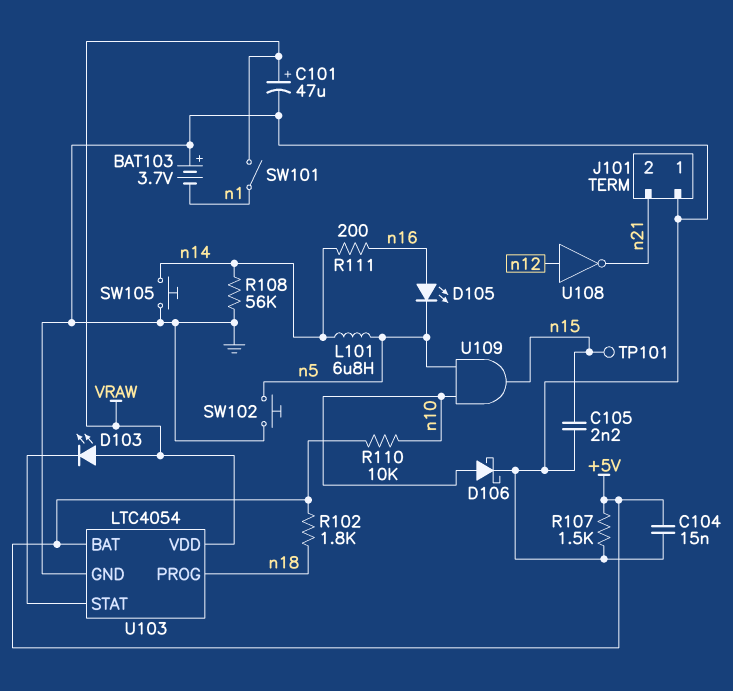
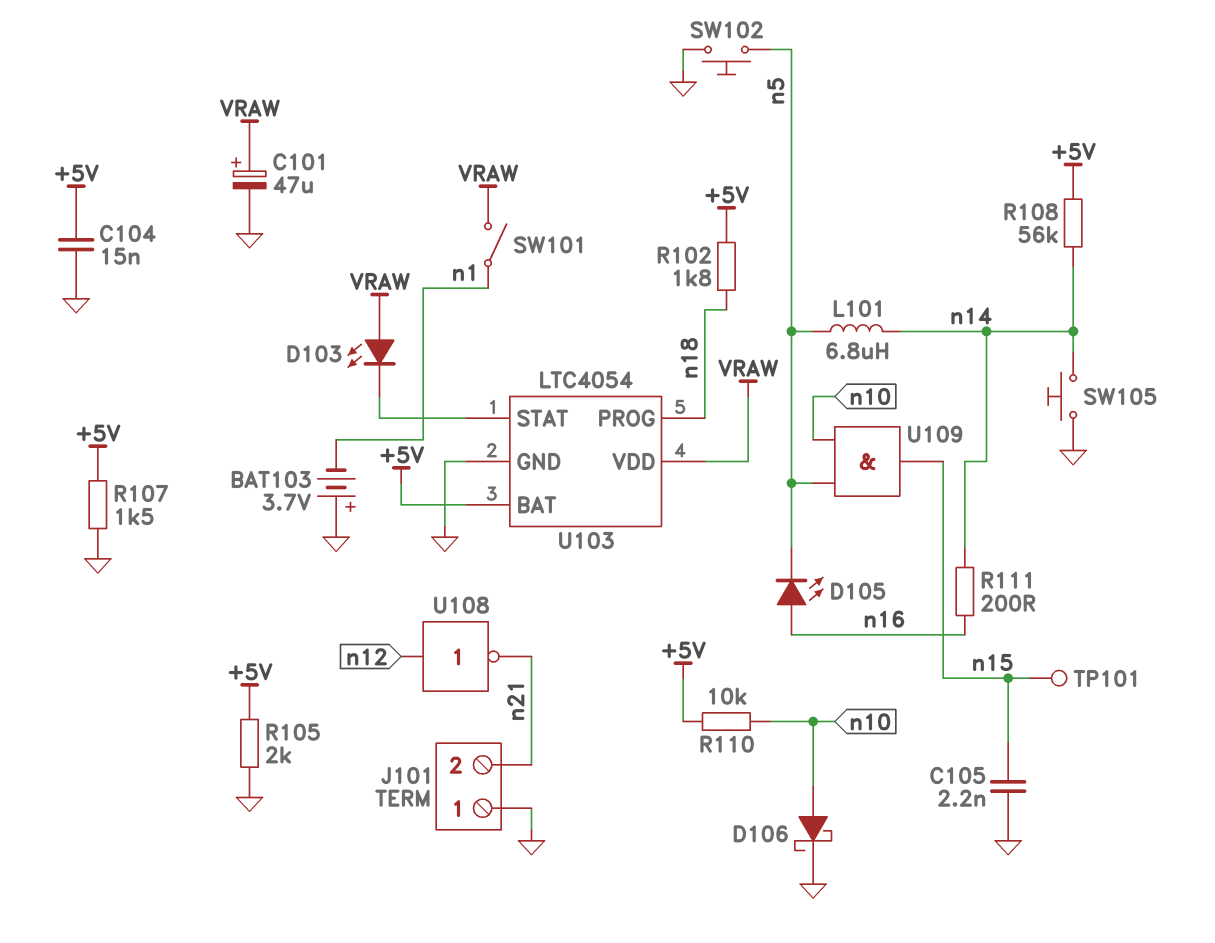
R105: none -> 2k (+5V, GND)
R108: 56k (GND, n14) -> 56k (+5V, n14)

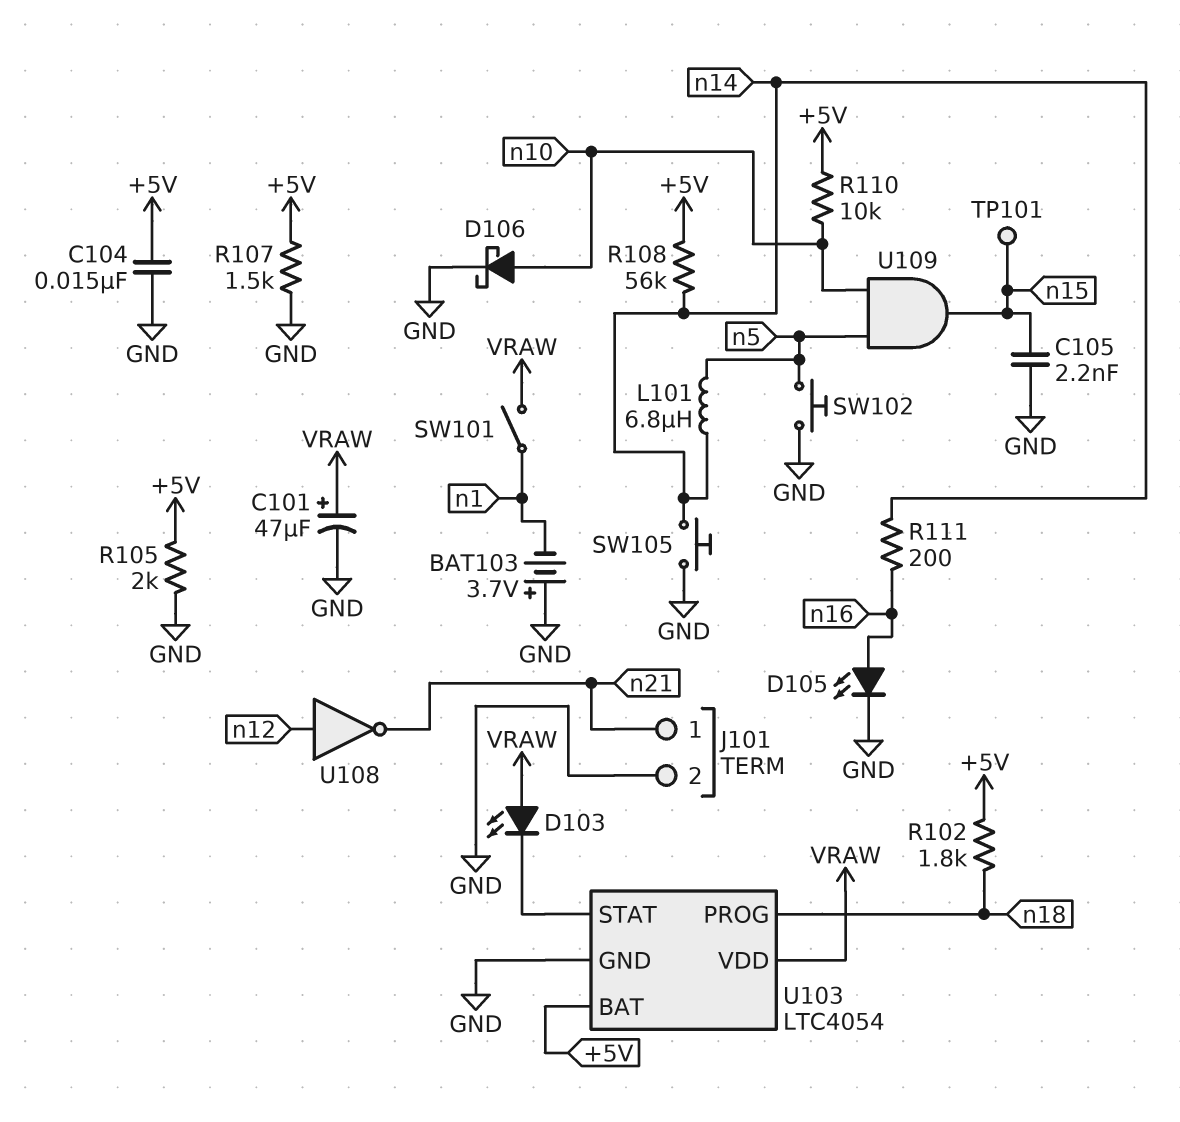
D105: LED (A n16, K n5) -> LED (A n16, K GND)
J101 pin 1: GND -> n21
J101 pin 2: n21 -> GND

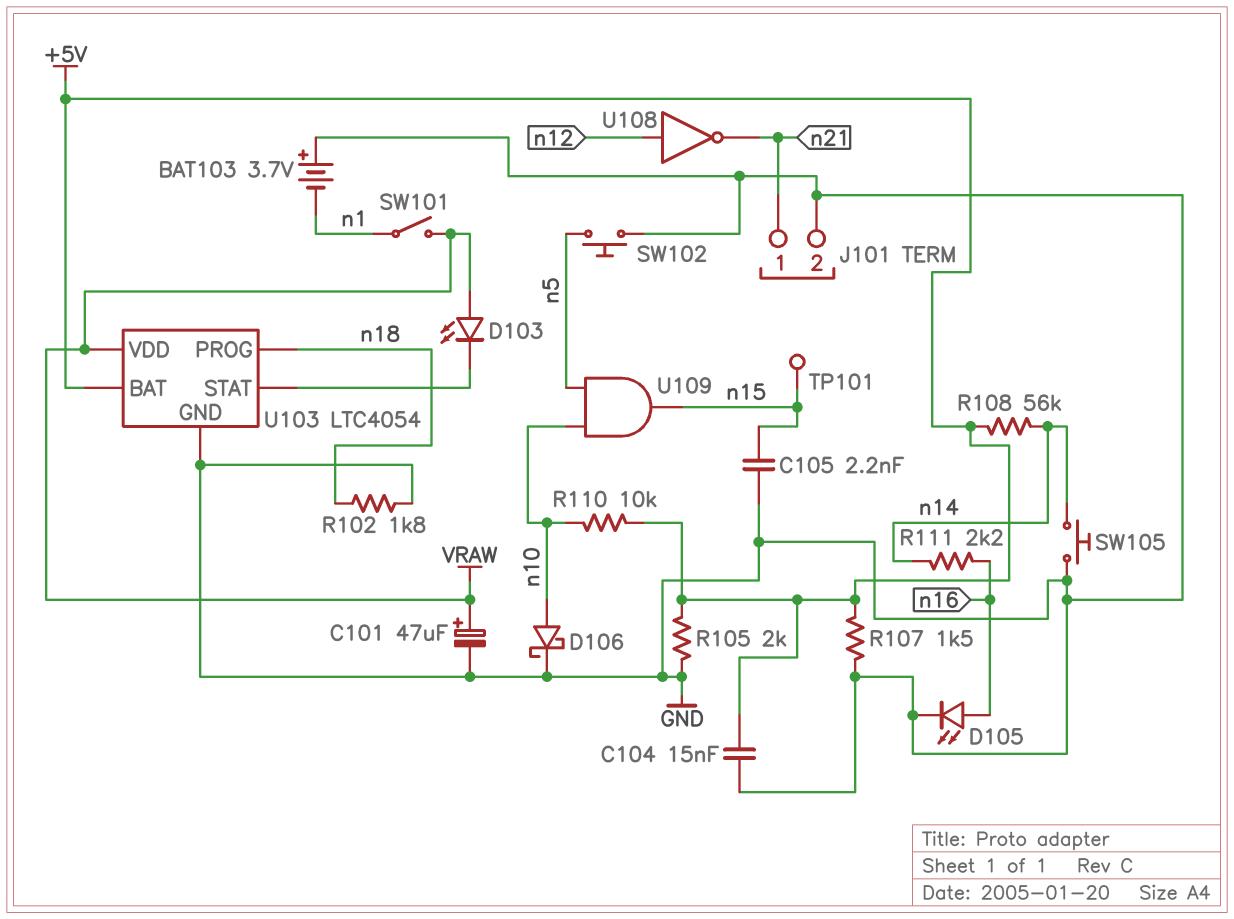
L101: 6.8uH (n5, n14) -> none
R102: 1.8k (+5V, n18) -> 1.8k (GND, n18)
R111: 200 (n14, n16) -> 2.2k (n14, n16)

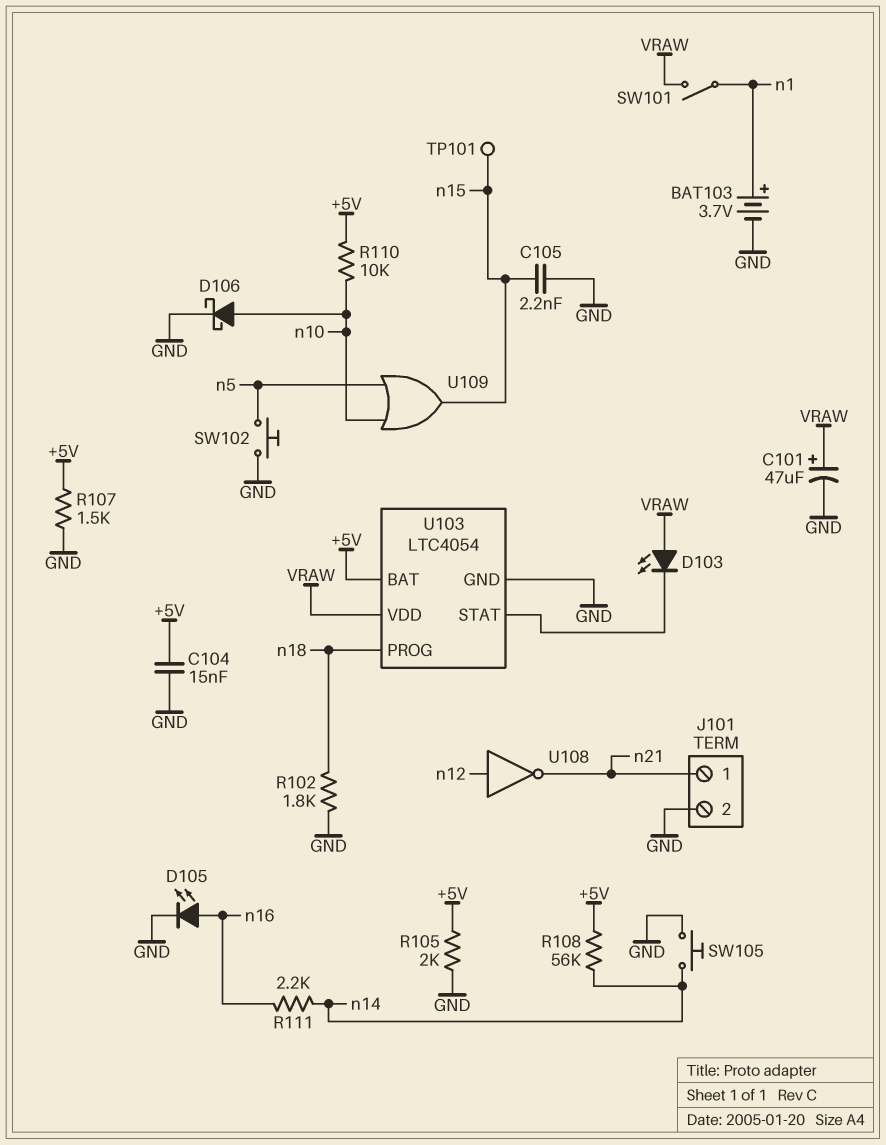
BAT103: 3.7V (plus GND, minus n1) -> 3.7V (plus n1, minus GND)
U109: AND (in n5, in n10, out n15) -> OR (in n5, in n10, out n15)

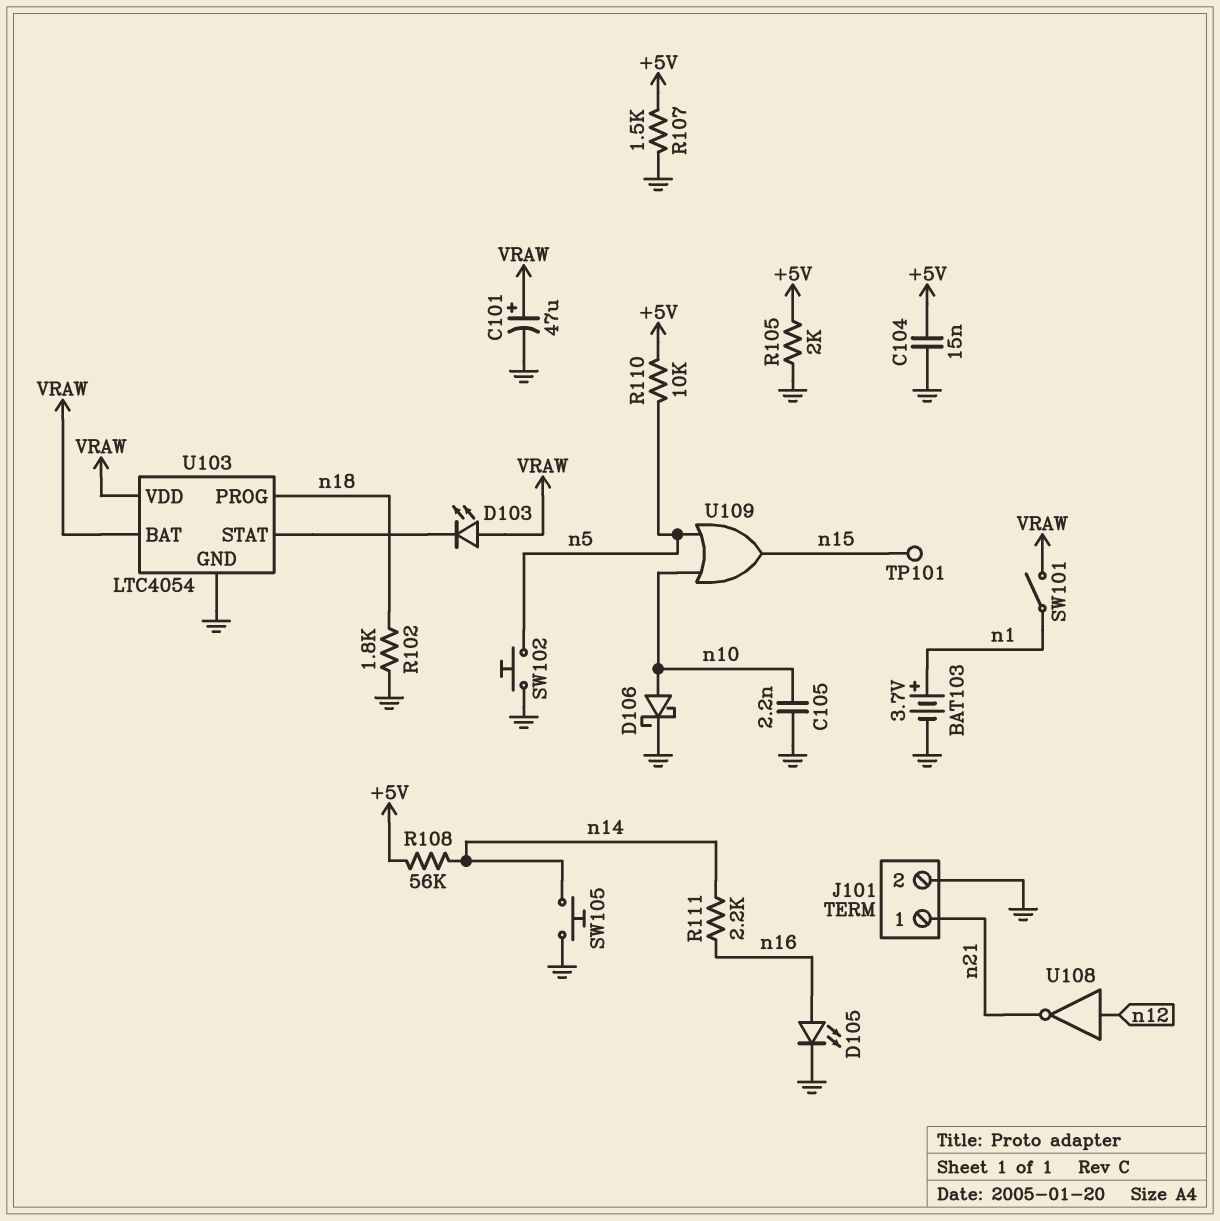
C105: 2.2nF (GND, n15) -> 2.2nF (GND, n10)
R110: 10k (+5V, n10) -> 10k (+5V, n5)
U103 pin BAT: +5V -> VRAW

